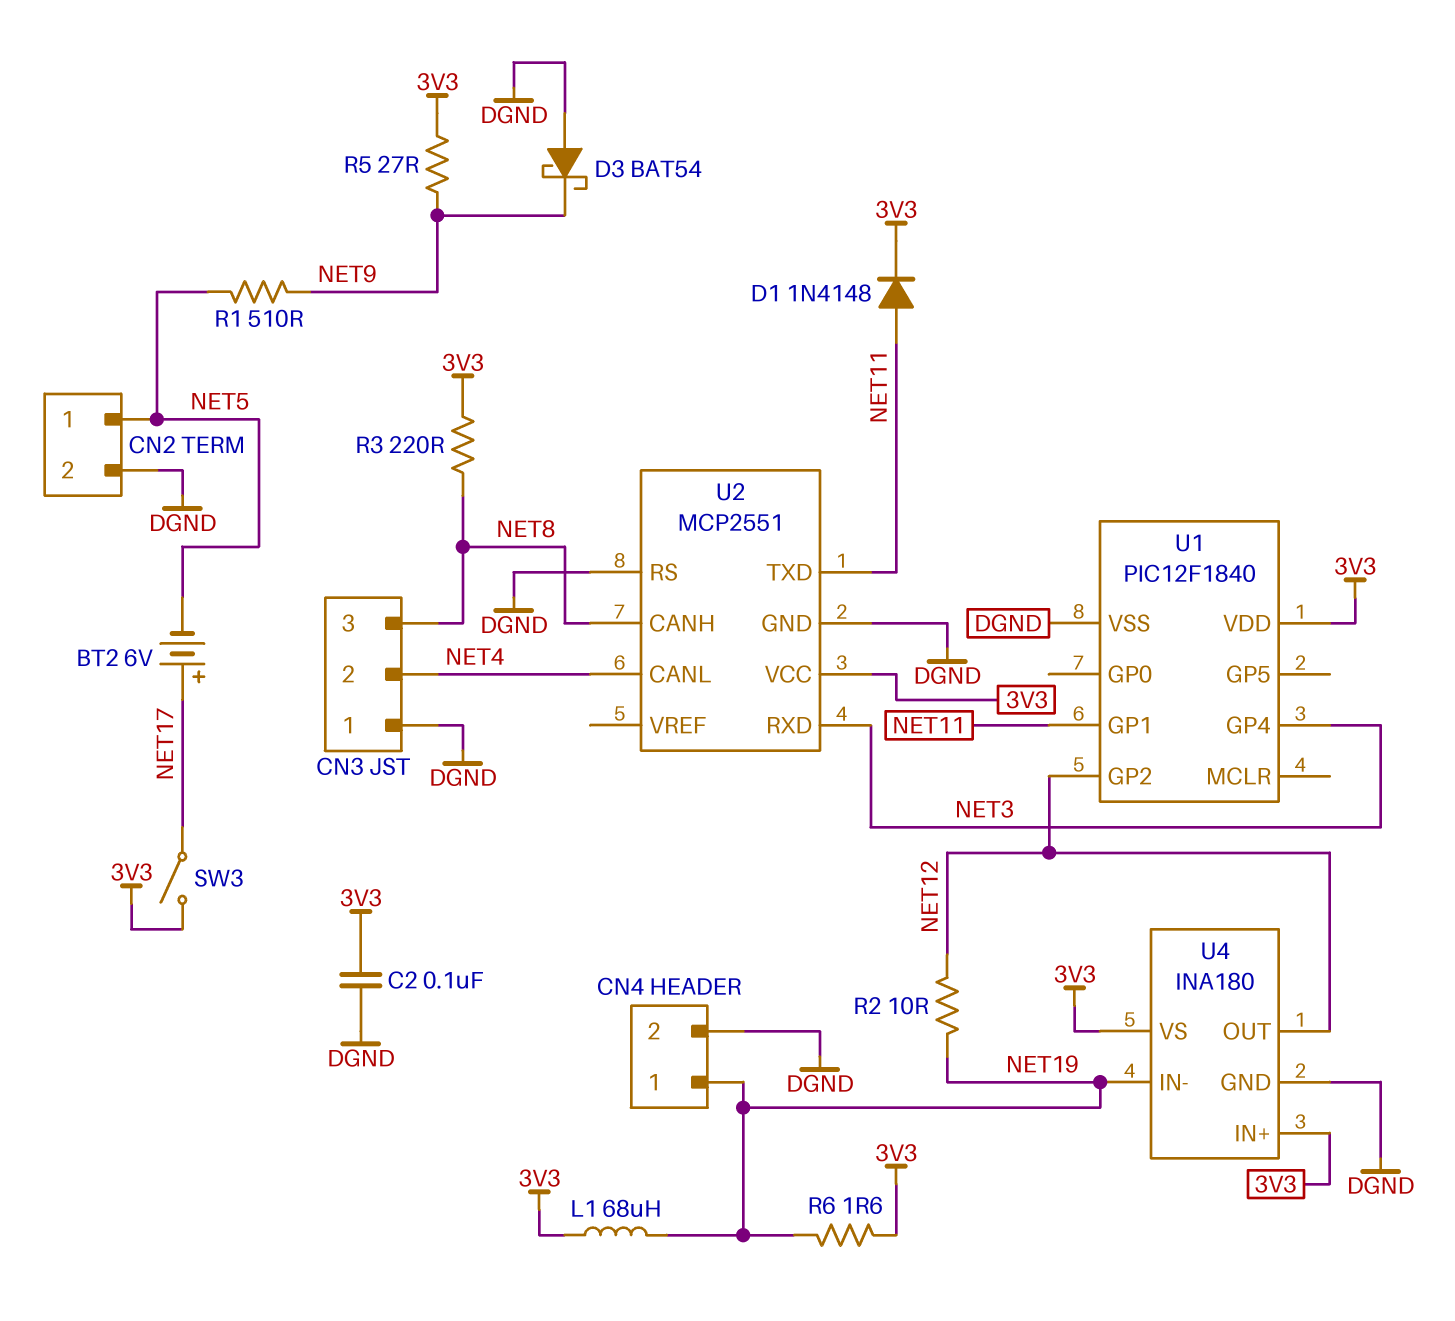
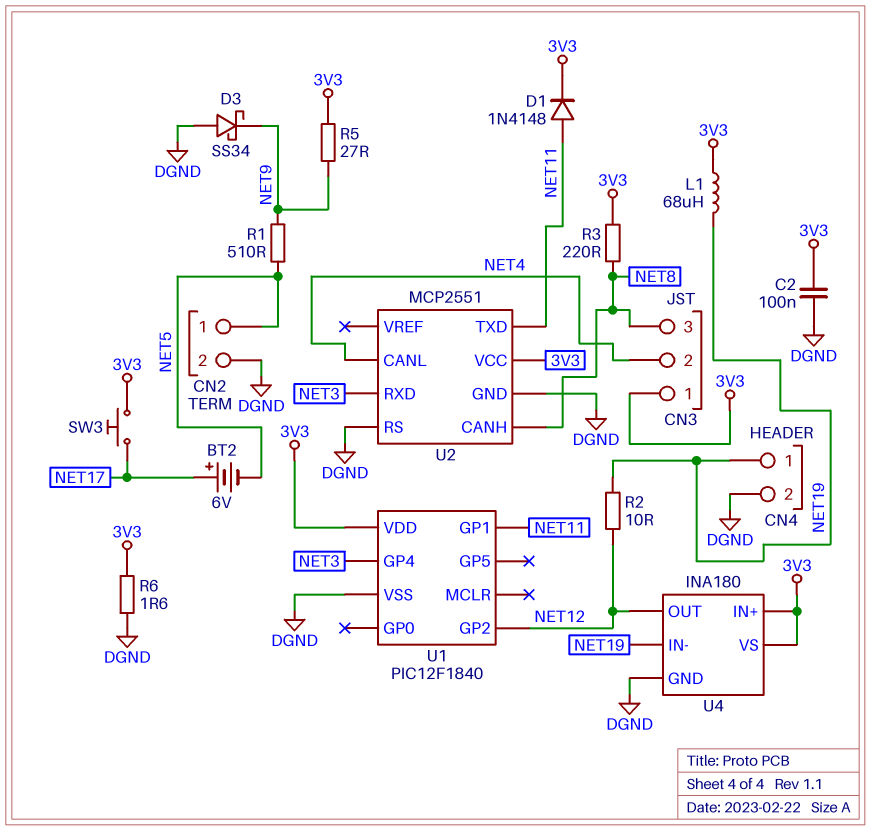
CN3 pin 1: DGND -> 3V3
D3: schottky BAT54 (A DGND, K NET9) -> schottky SS34 (A DGND, K NET9)
R6: 1.6 (3V3, NET19) -> 1.6 (3V3, DGND)
SW3: switch (3V3, NET17) -> button (3V3, NET17)

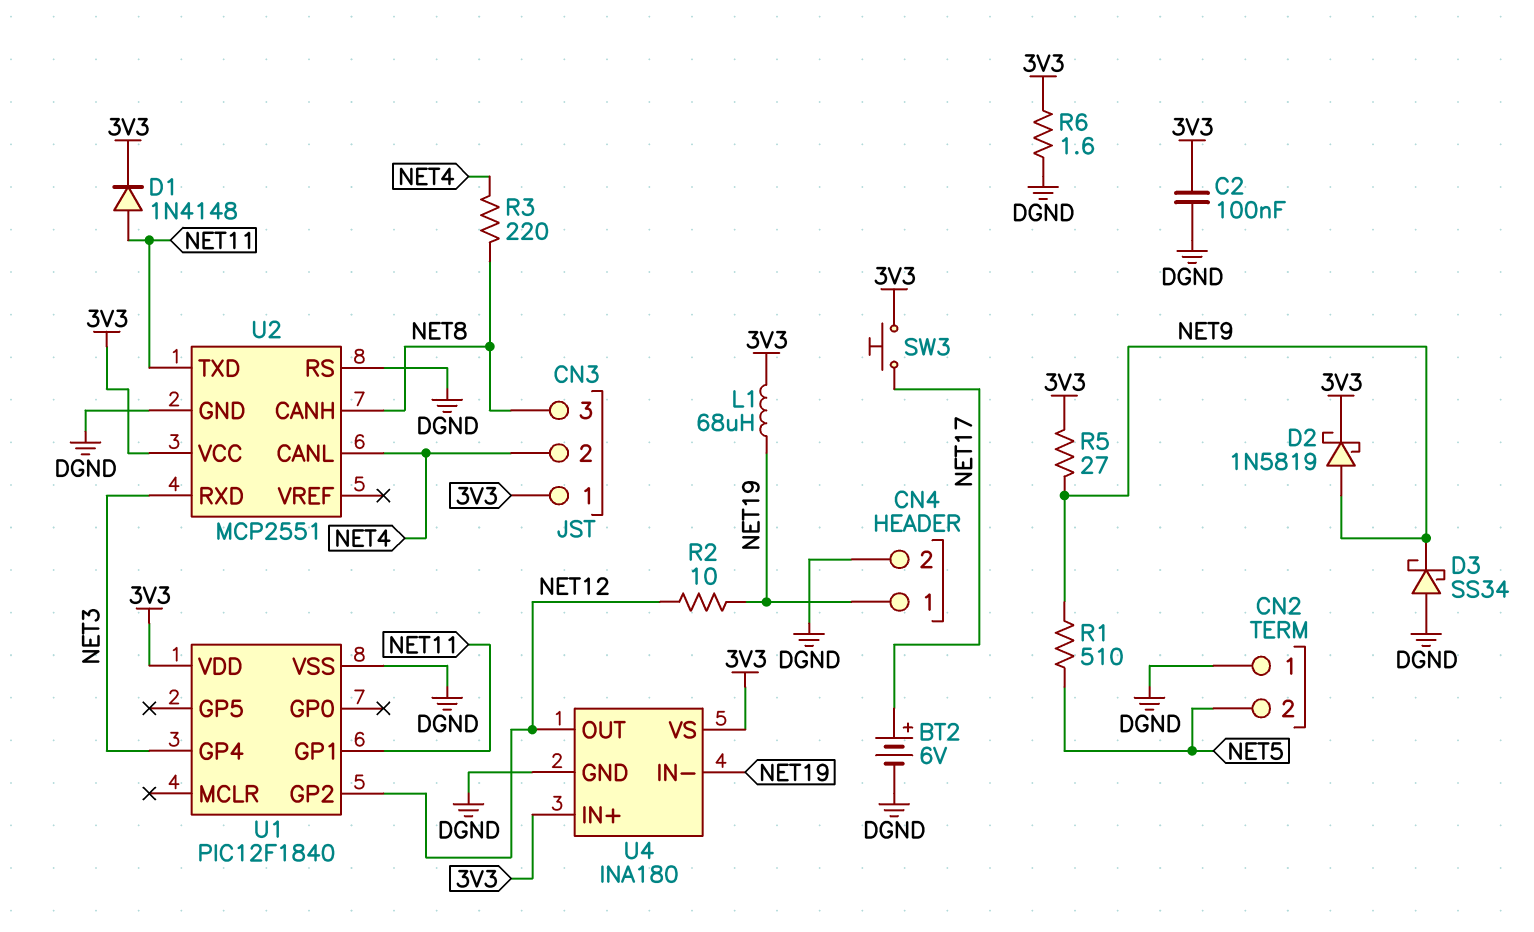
BT2: 6V (plus NET17, minus NET5) -> 6V (plus NET17, minus DGND)
CN2 pin 1: NET5 -> DGND
CN2 pin 2: DGND -> NET5
D2: none -> schottky 1N5819 (A NET9, K 3V3)
R3: 220 (3V3, NET8) -> 220 (NET4, NET8)

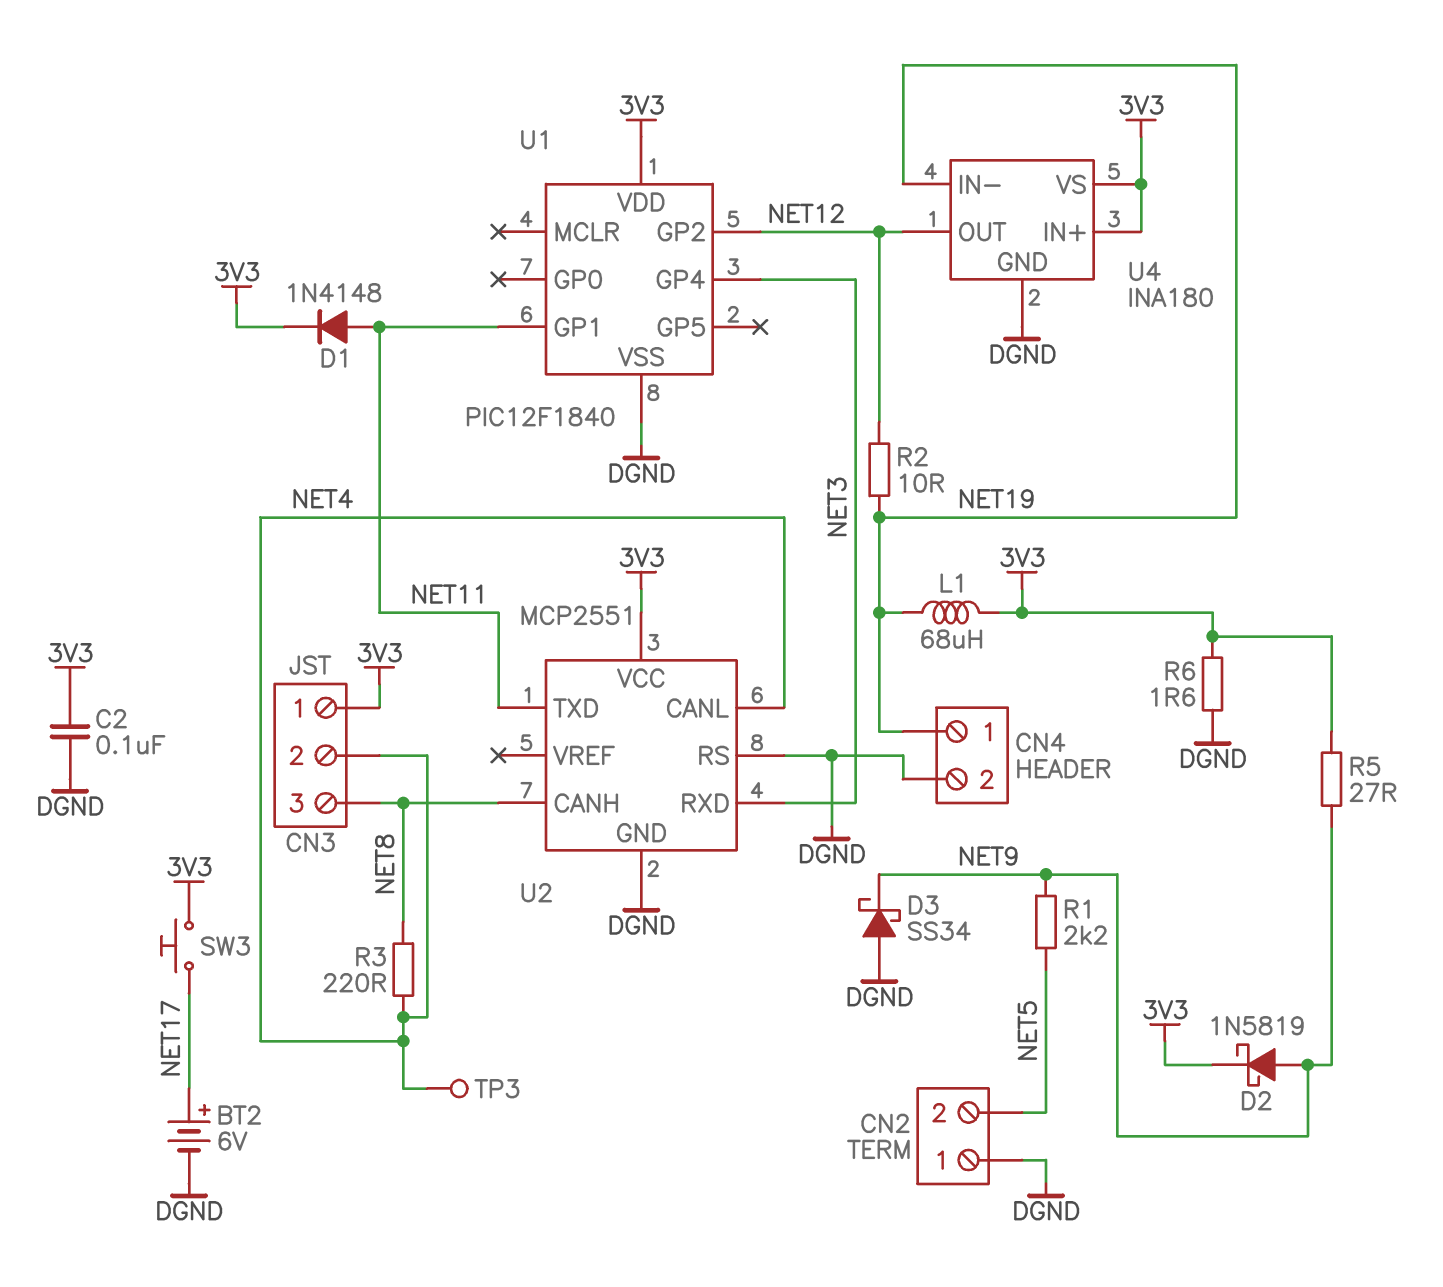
R1: 510 (NET5, NET9) -> 2.2k (NET5, NET9)
TP3: none -> test point (NET4)

